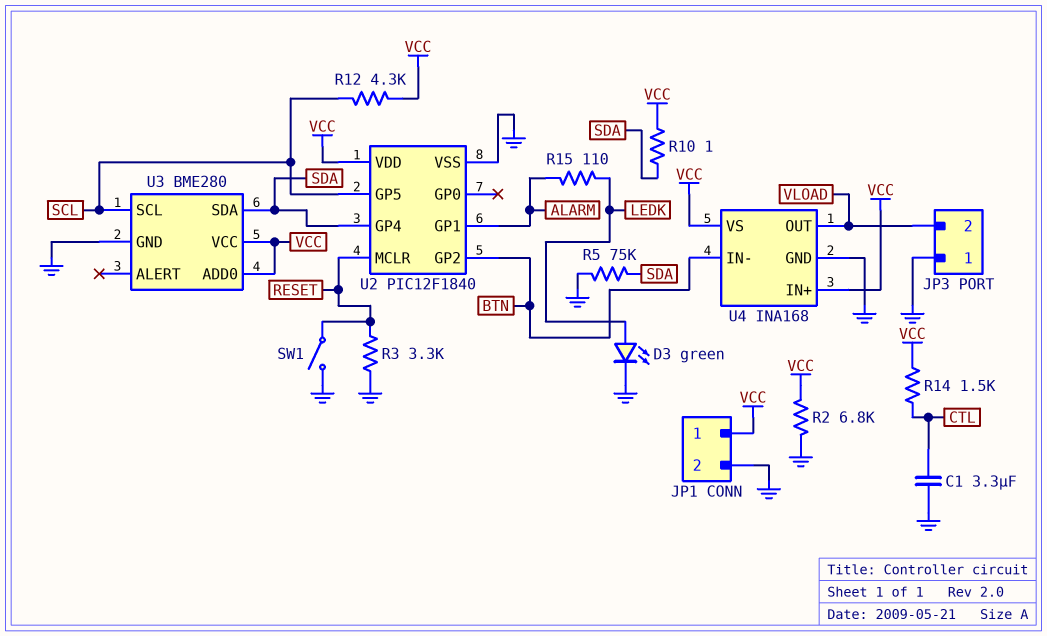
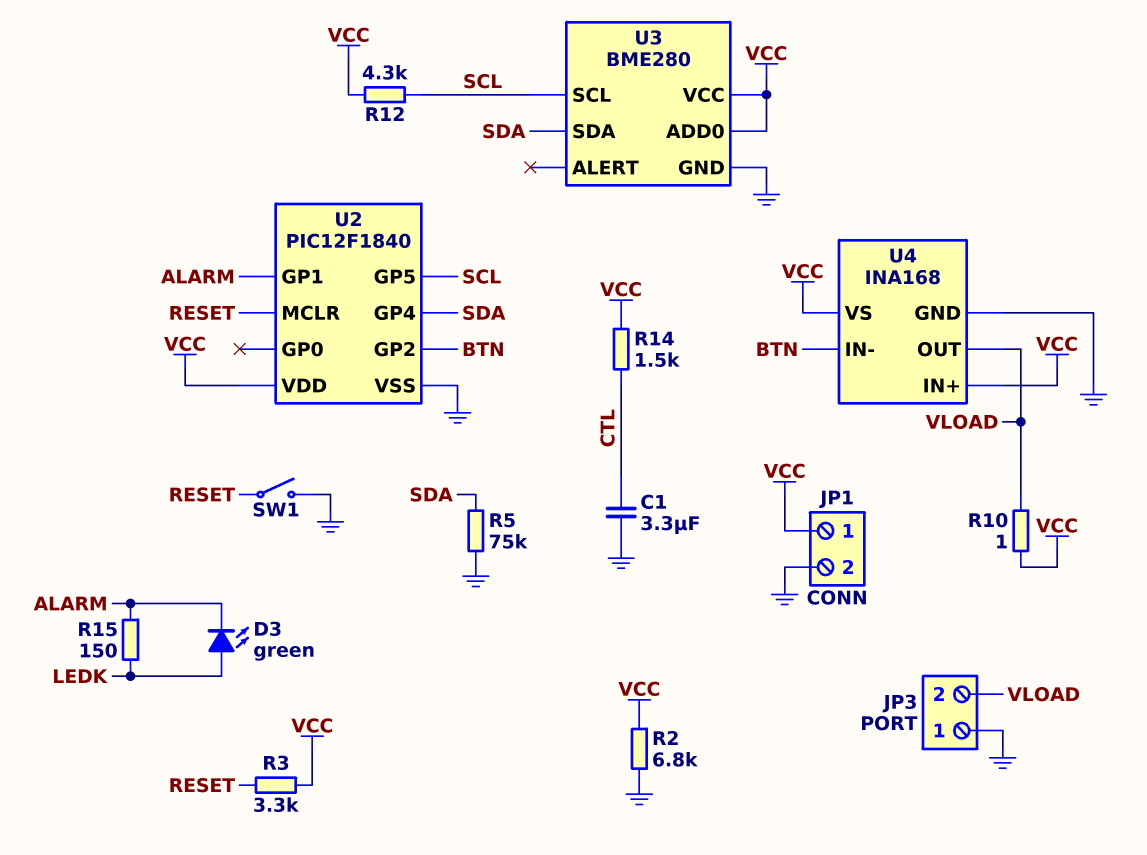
D3: LED green (A LEDK, K GND) -> LED green (A LEDK, K ALARM)
R3: 3.3k (GND, RESET) -> 3.3k (RESET, VCC)
R10: 1 (SDA, VCC) -> 1 (VCC, VLOAD)
R15: 110 (ALARM, LEDK) -> 150 (ALARM, LEDK)

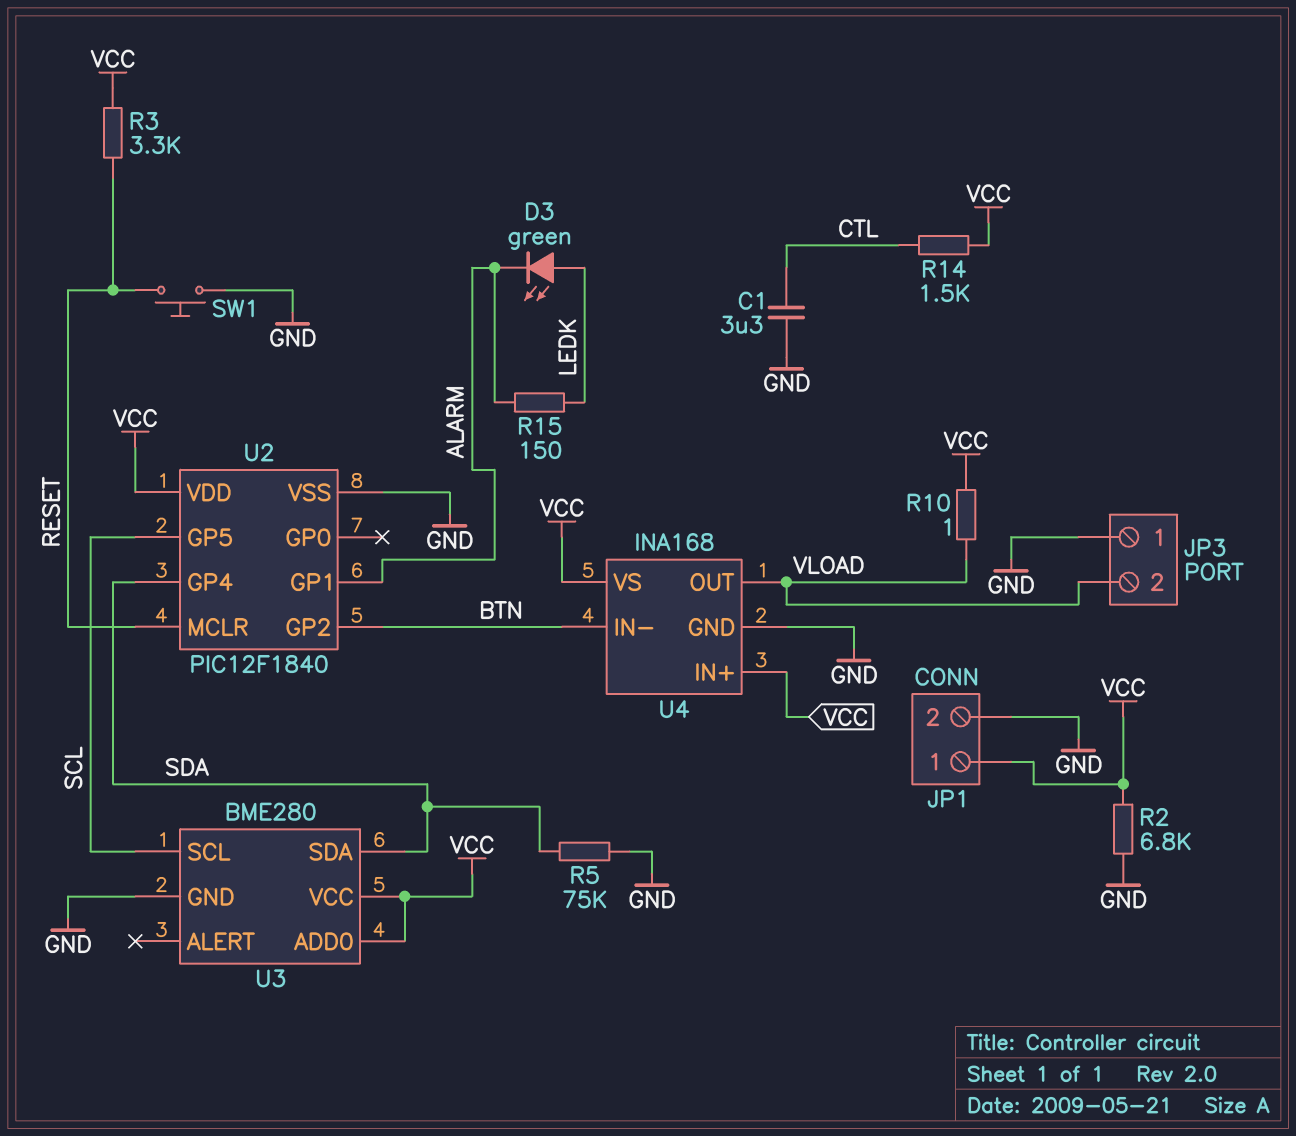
R12: 4.3k (SCL, VCC) -> none
SW1: switch (GND, RESET) -> button (GND, RESET)

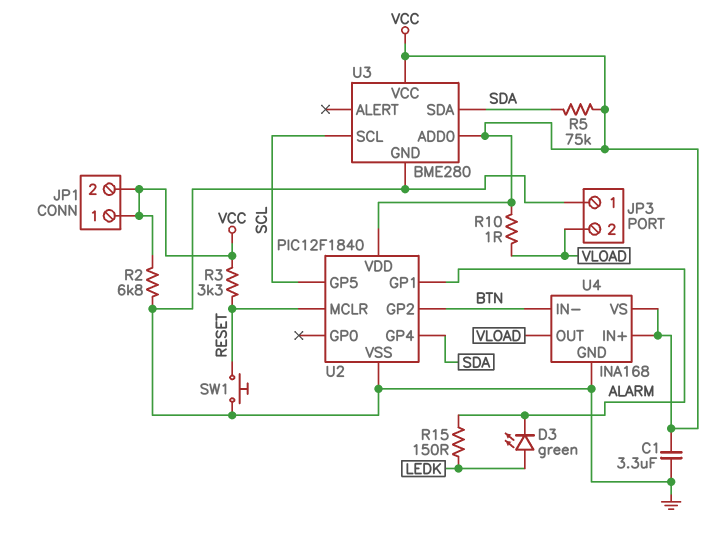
C1: 3.3uF (CTL, GND) -> 3.3uF (GND, VCC)
JP1 pin 2: GND -> VCC
R5: 75k (GND, SDA) -> 75k (SDA, VCC)
R14: 1.5k (CTL, VCC) -> none

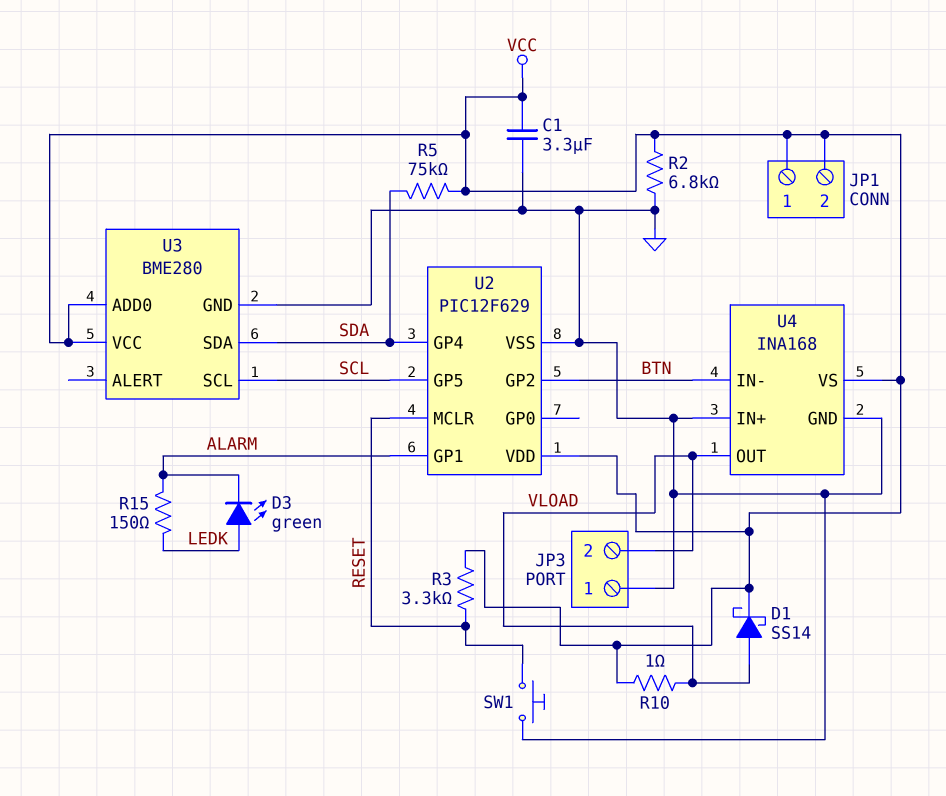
D1: none -> schottky SS14 (A VLOAD, K VCC)
U2: PIC12F1840 -> PIC12F629
U4 pin IN+: VCC -> GND

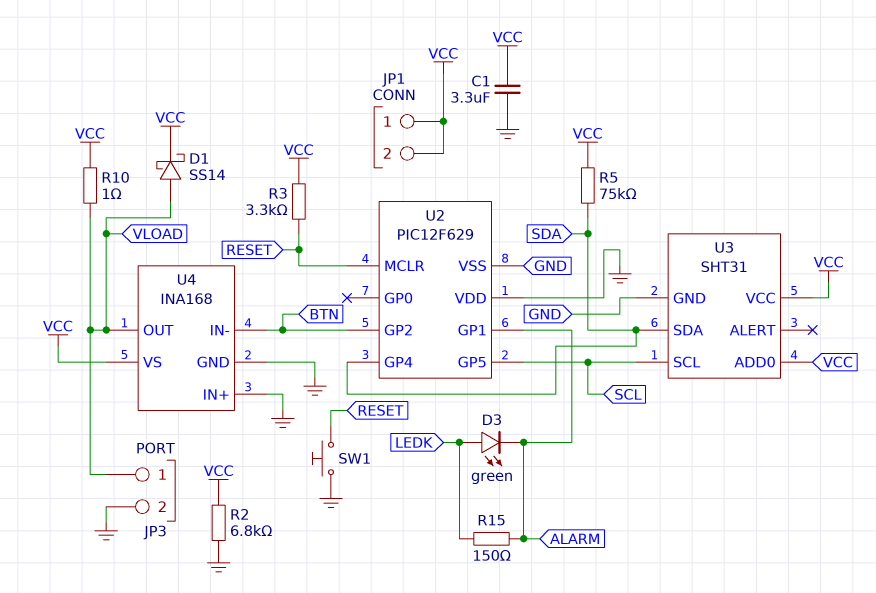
JP3 pin 1: GND -> VLOAD
JP3 pin 2: VLOAD -> GND
U2 pin VDD: VCC -> GND
U3: BME280 -> SHT31

